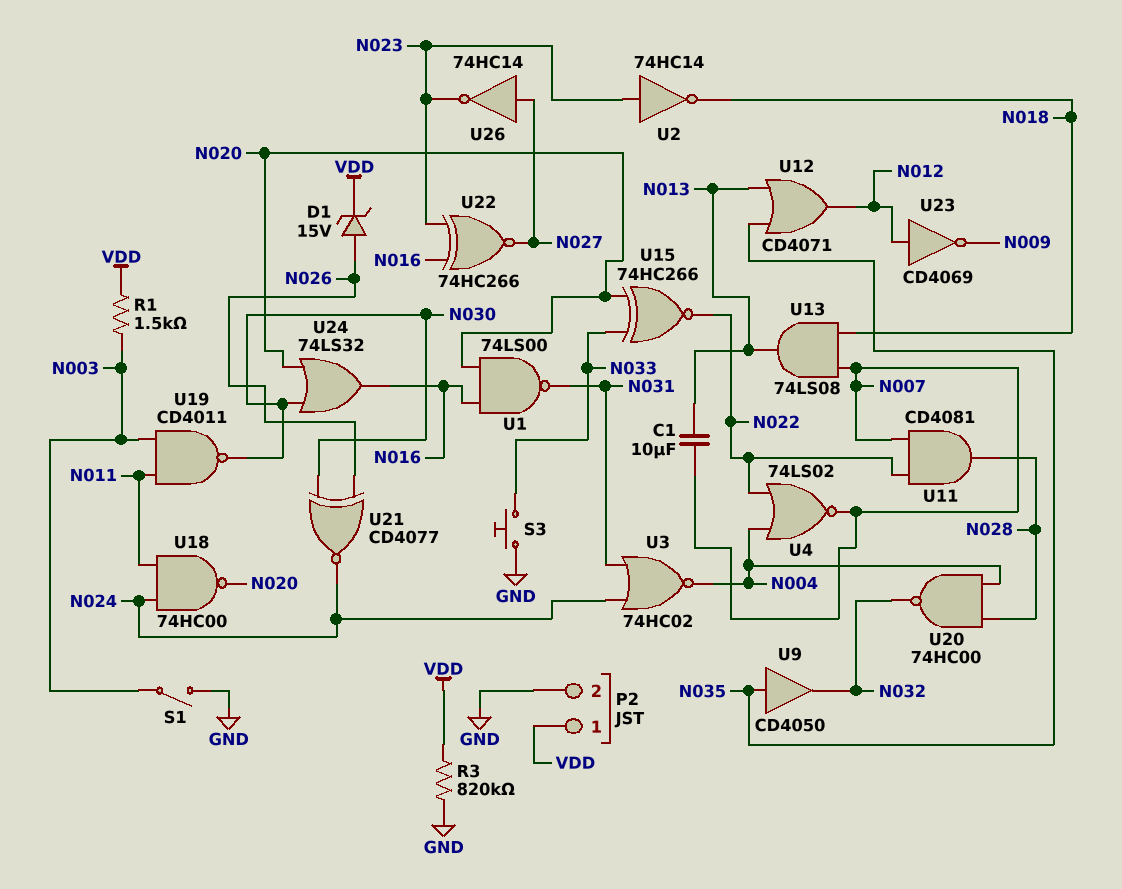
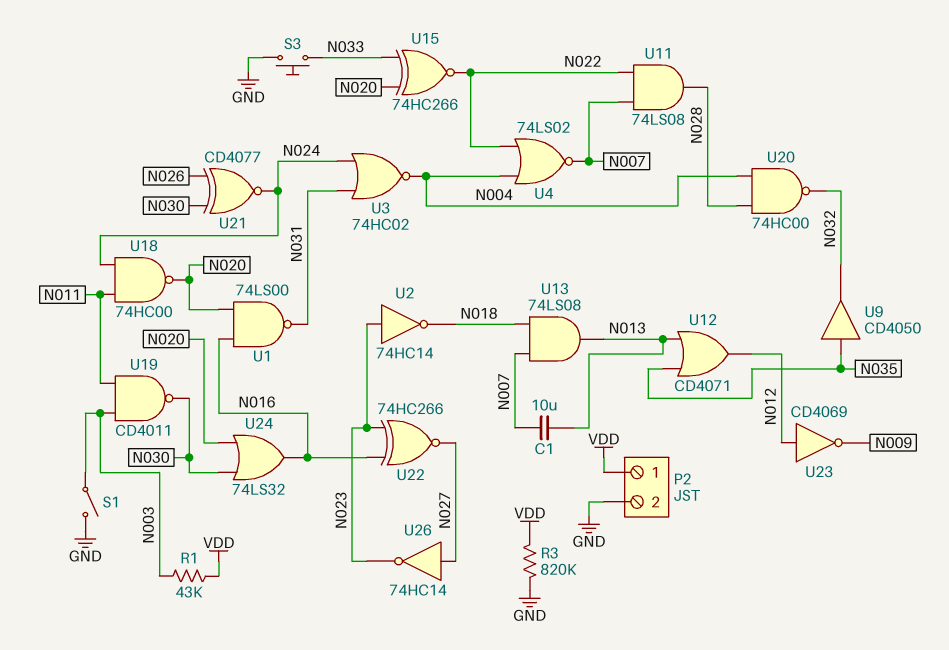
D1: zener 15V (A N026, K VDD) -> none
R1: 1.5k (N003, VDD) -> 43k (N003, VDD)
U11: AND CD4081 (in N007, in N022, out N028) -> AND 74LS08 (in N007, in N022, out N028)

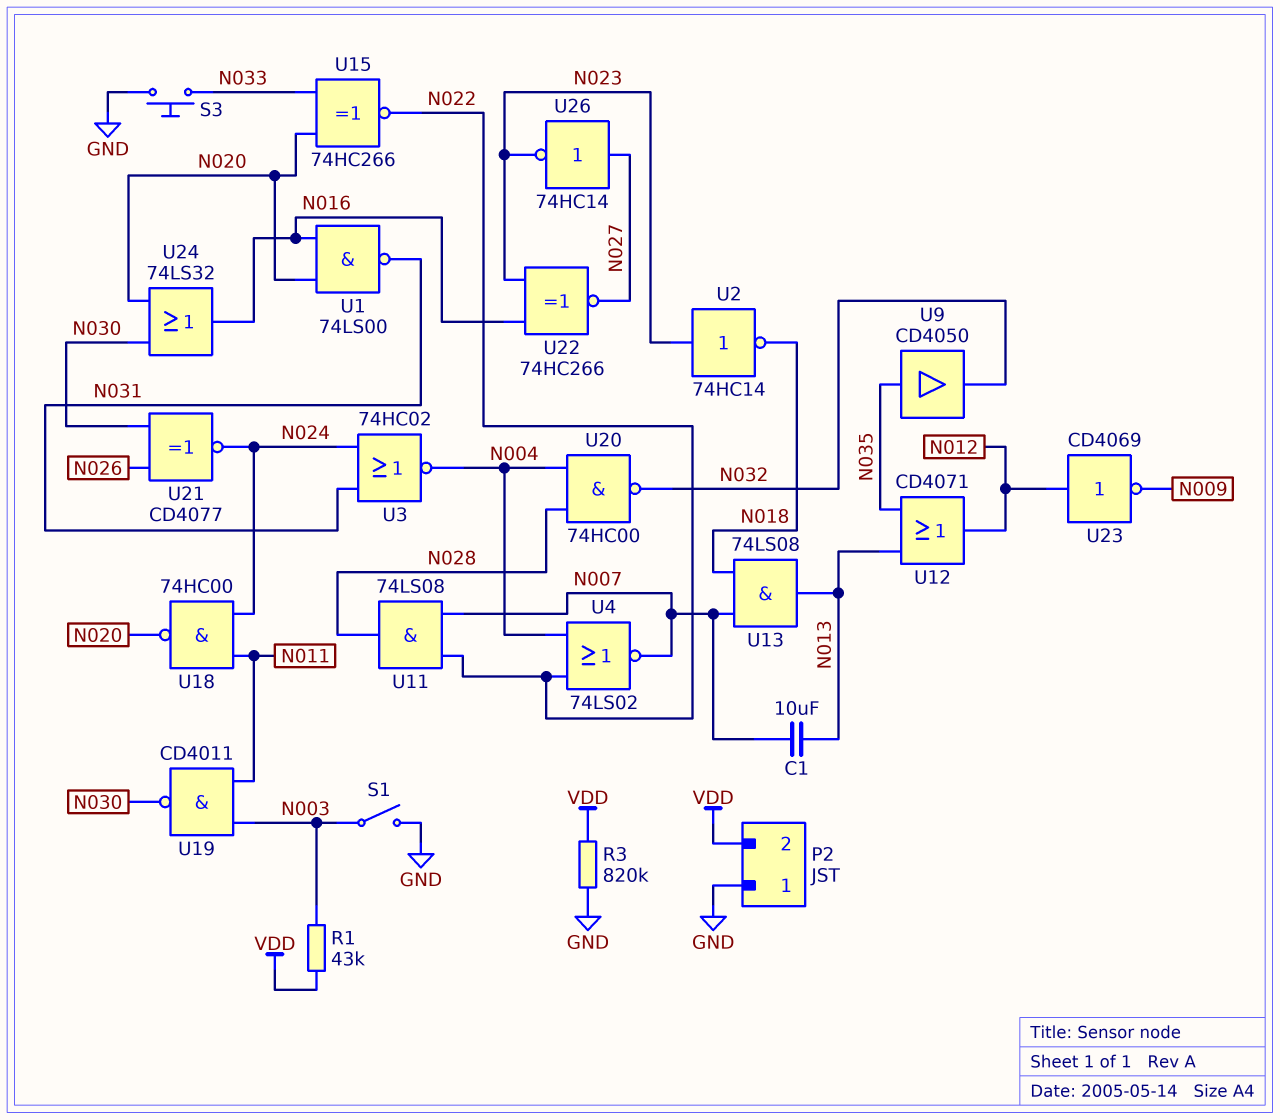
P2 pin 1: VDD -> GND
P2 pin 2: GND -> VDD

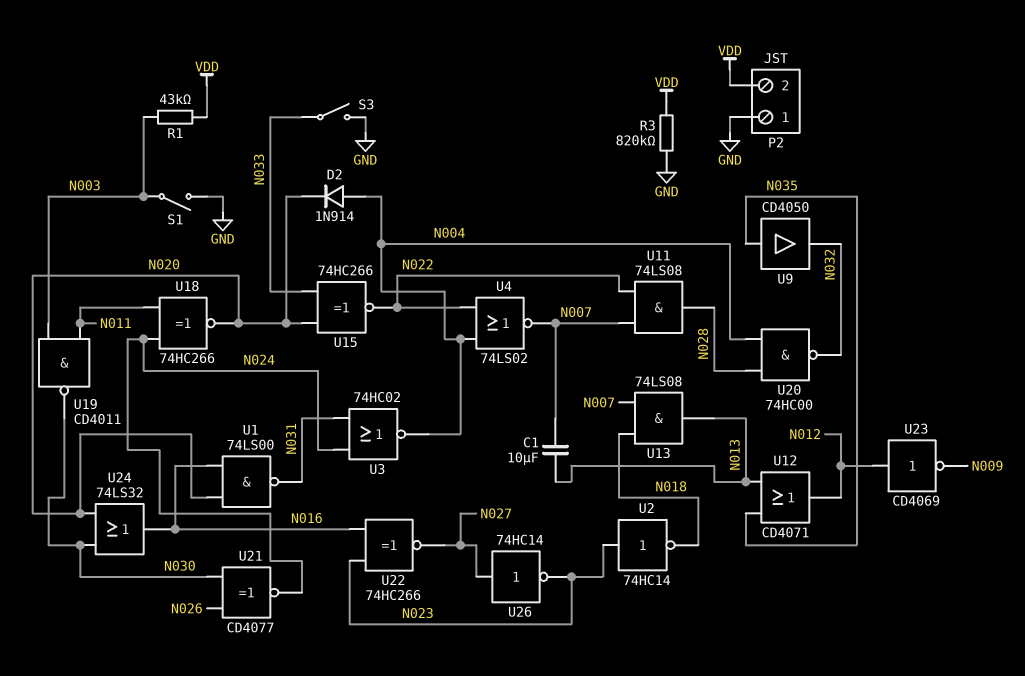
D2: none -> diode 1N914 (A N004, K N020)
S3: button (GND, N033) -> switch (GND, N033)
U18: NAND 74HC00 (in N011, in N024, out N020) -> XNOR 74HC266 (in N011, in N024, out N020)

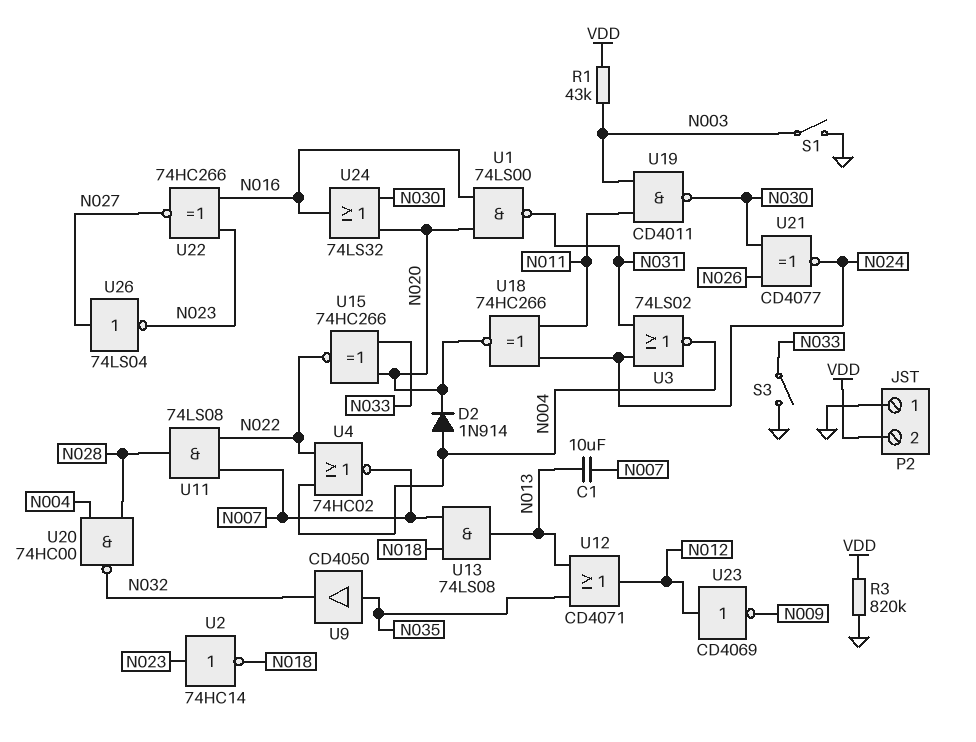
U3: NOR 74HC02 (in N024, in N031, out N004) -> NOR 74LS02 (in N024, in N031, out N004)
U4: NOR 74LS02 (in N004, in N022, out N007) -> NOR 74HC02 (in N004, in N022, out N007)
U26: NOT 74HC14 (in N027, out N023) -> NOT 74LS04 (in N027, out N023)

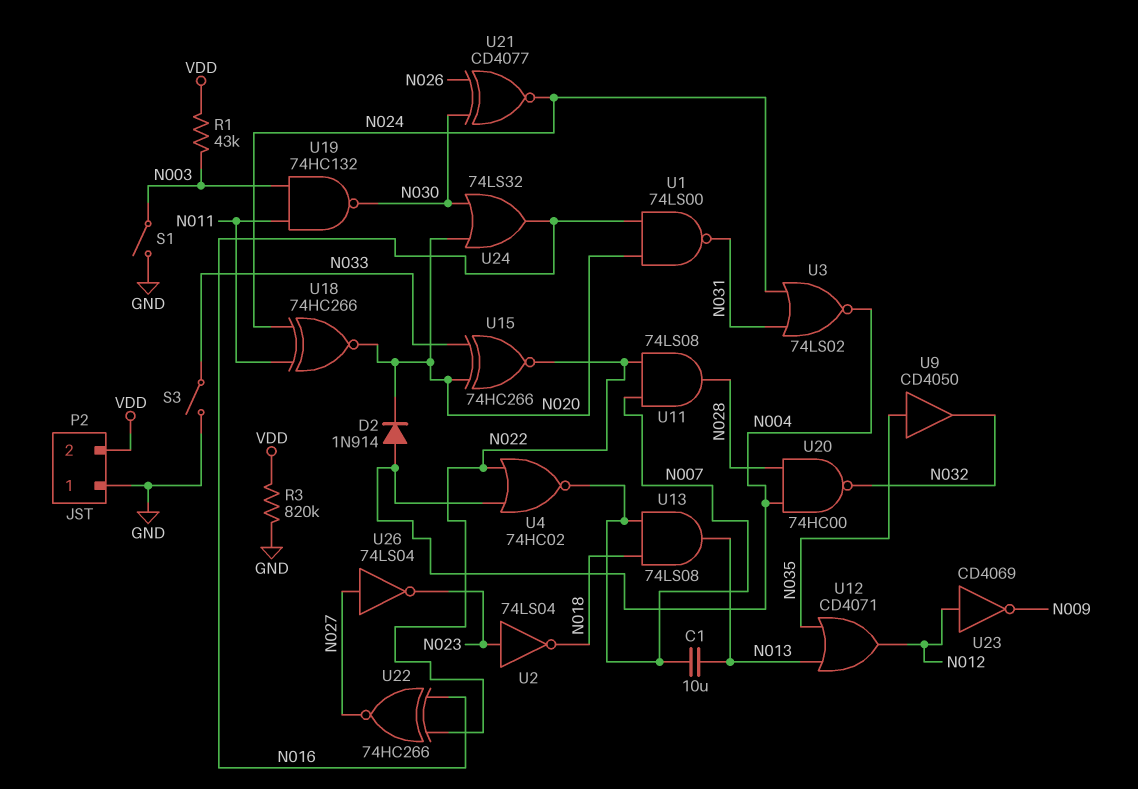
U2: NOT 74HC14 (in N023, out N018) -> NOT 74LS04 (in N023, out N018)
U19: NAND CD4011 (in N003, in N011, out N030) -> NAND 74HC132 (in N003, in N011, out N030)
U22: XNOR 74HC266 (in N016, in N023, out N027) -> XNOR 74HC266 (in N016, in N022, out N027)

